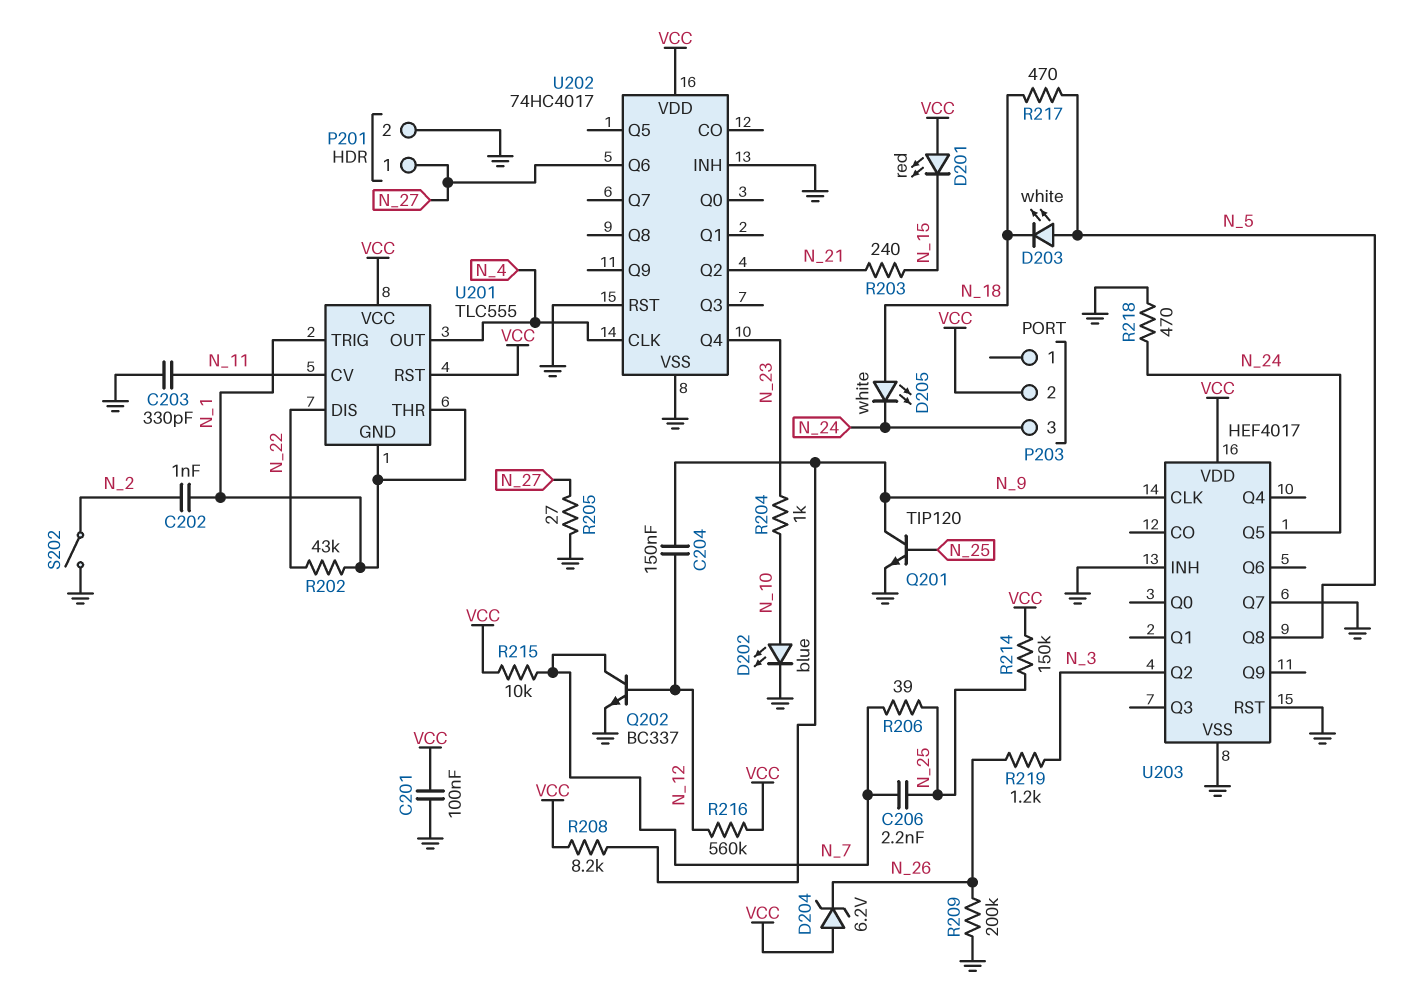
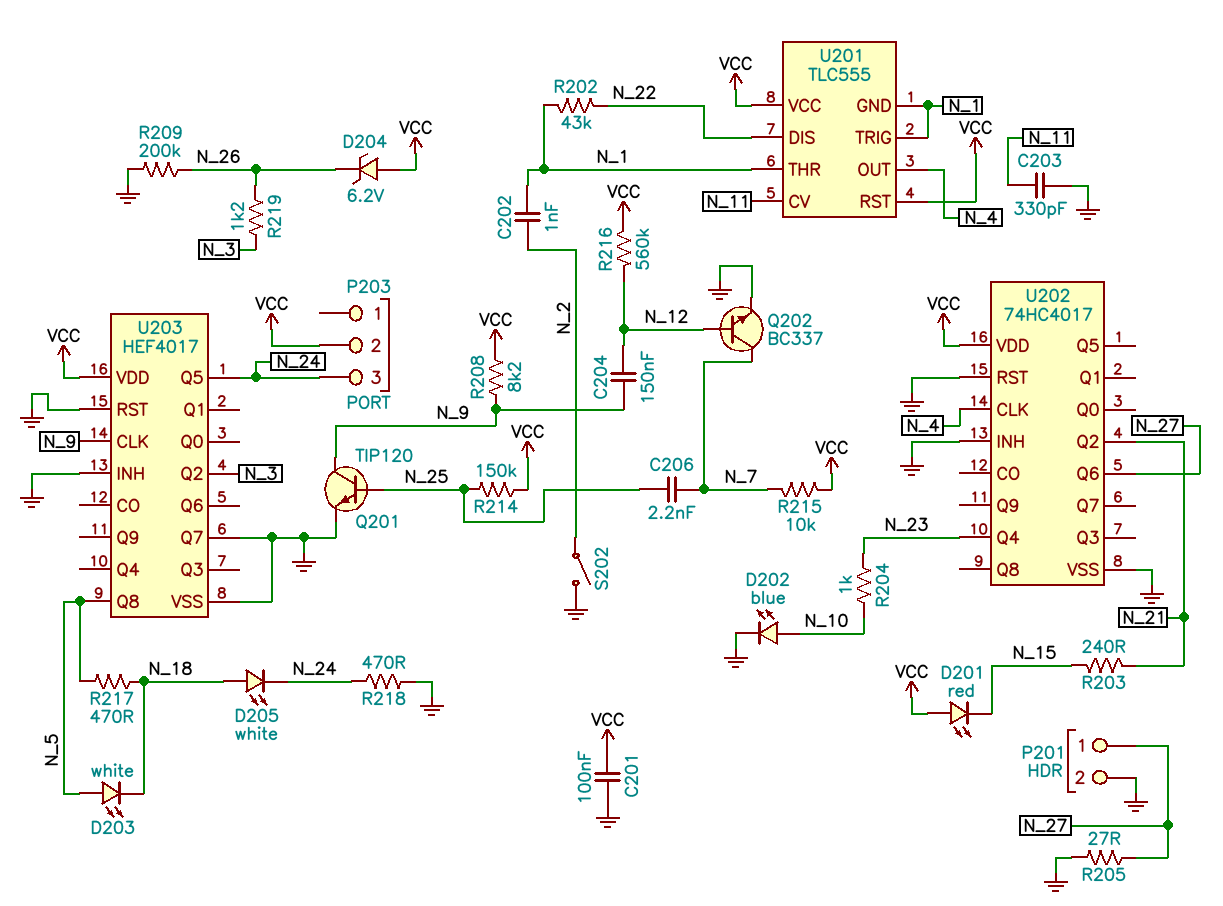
R206: 39 (N_7, N_25) -> none

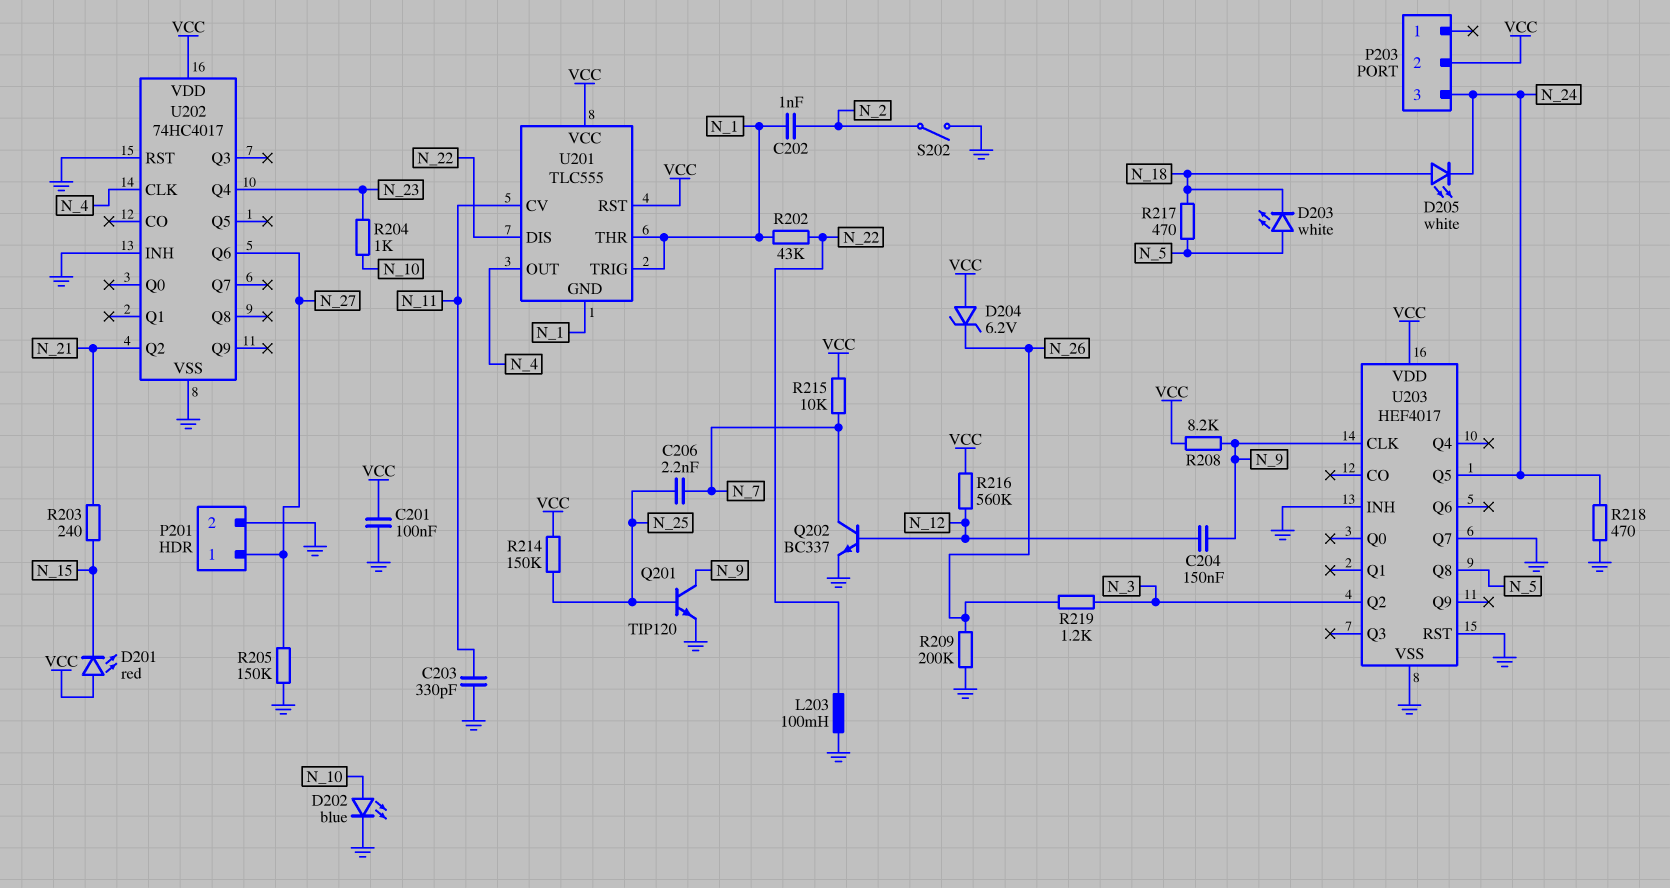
L203: none -> 100mH (GND, N_22)
R205: 27 (GND, N_27) -> 150k (GND, N_27)

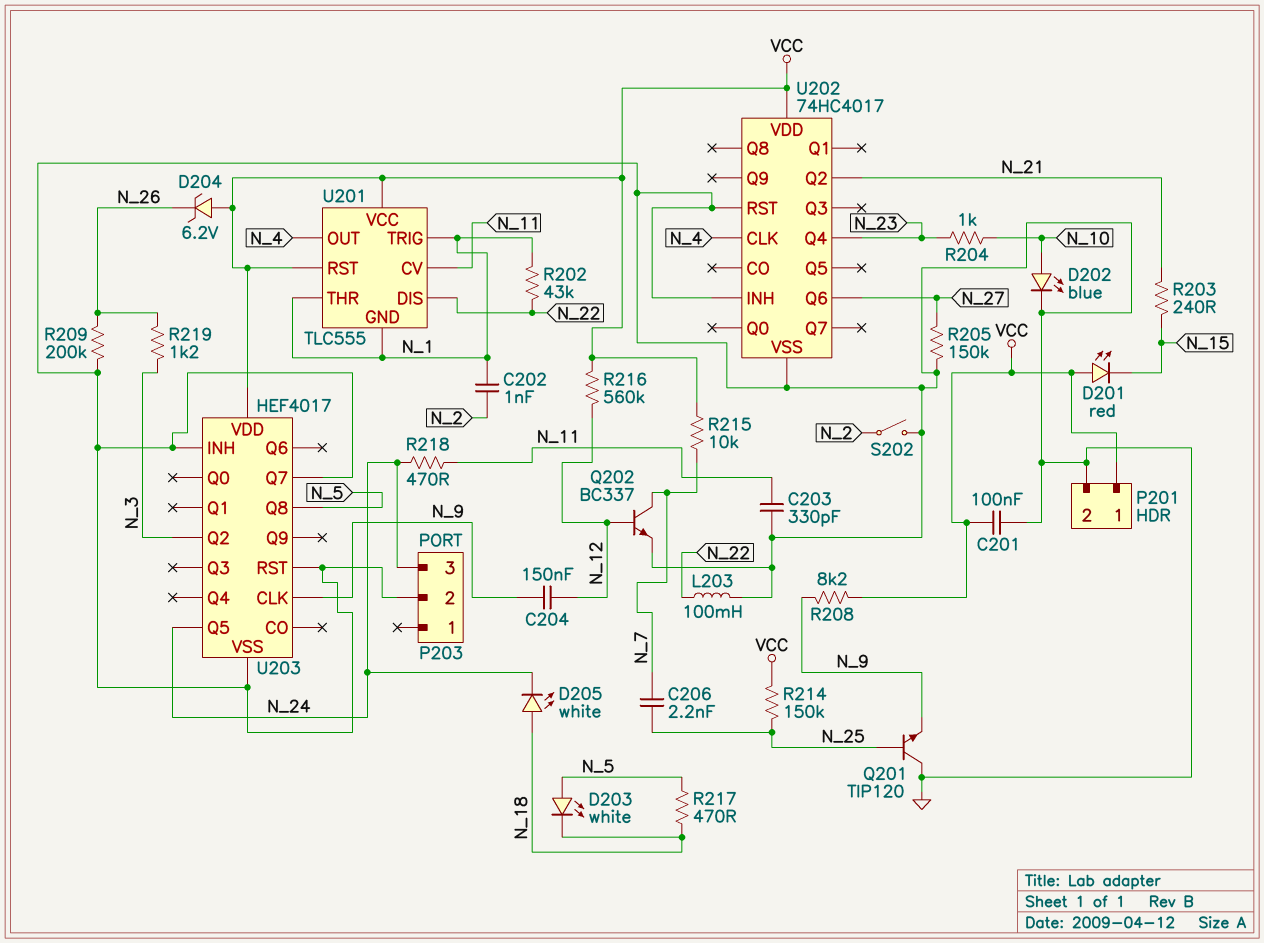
P201 pin 1: N_27 -> VCC
P203 pin 2: VCC -> GND
Q201: NPN TIP120 (B N_25, C N_9, E GND) -> NPN TIP120 (B N_25, C GND, E N_9)
R218: 470 (GND, N_24) -> 470 (N_11, N_24)

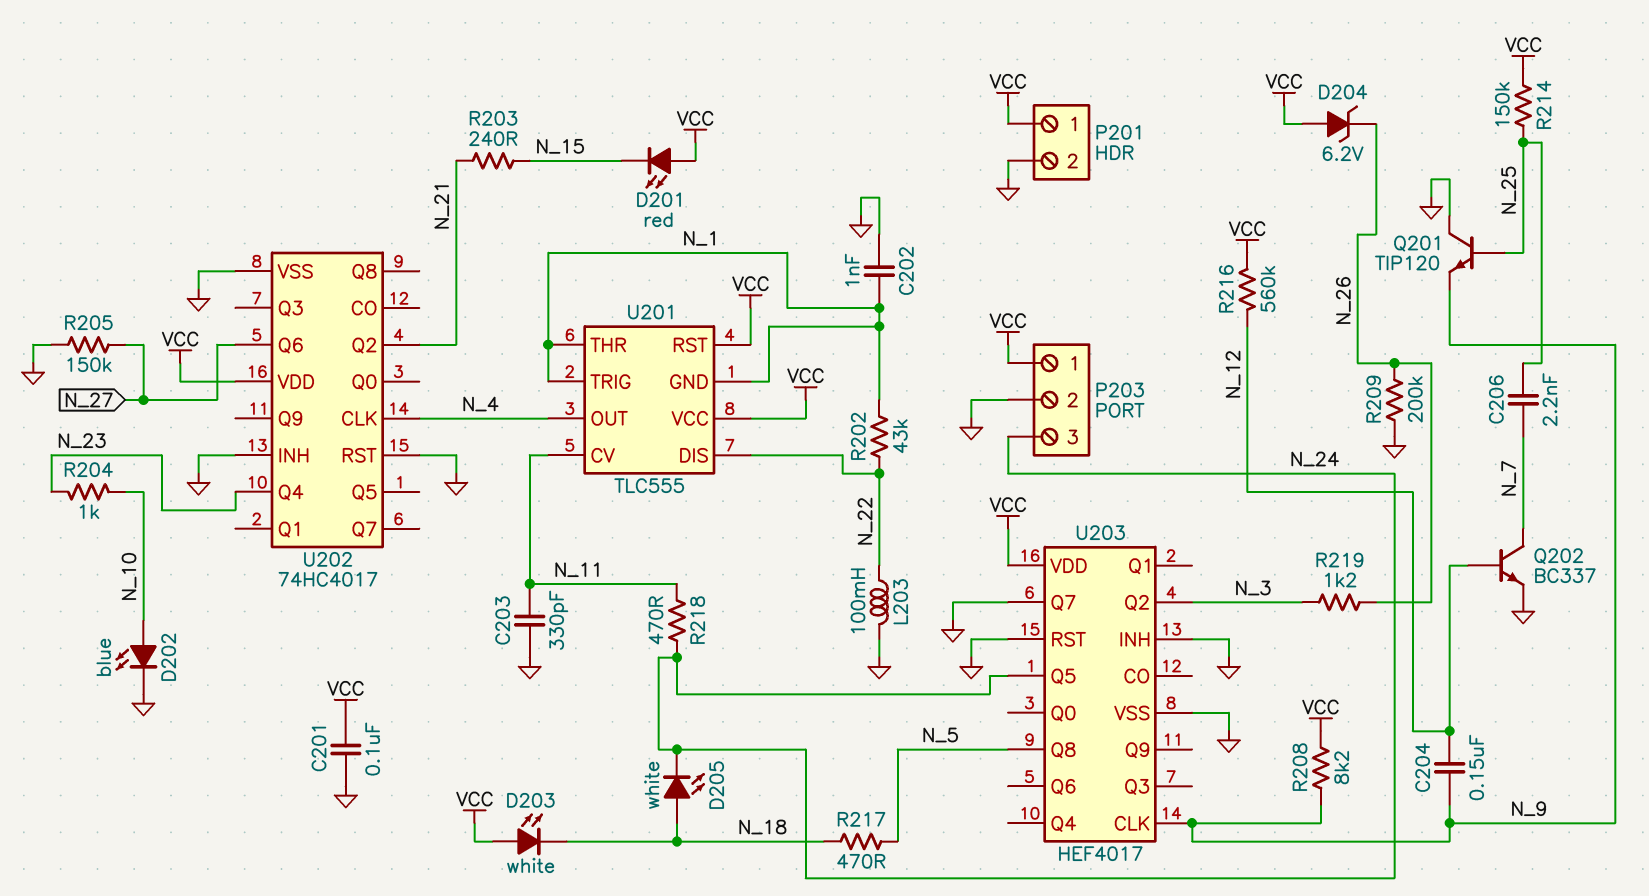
C202: 1nF (N_1, N_2) -> 1nF (GND, N_1)
D203: LED white (A N_5, K N_18) -> LED white (A VCC, K N_18)
P203 pin 1: none -> VCC
R215: 10k (N_7, VCC) -> none
S202: switch (GND, N_2) -> none

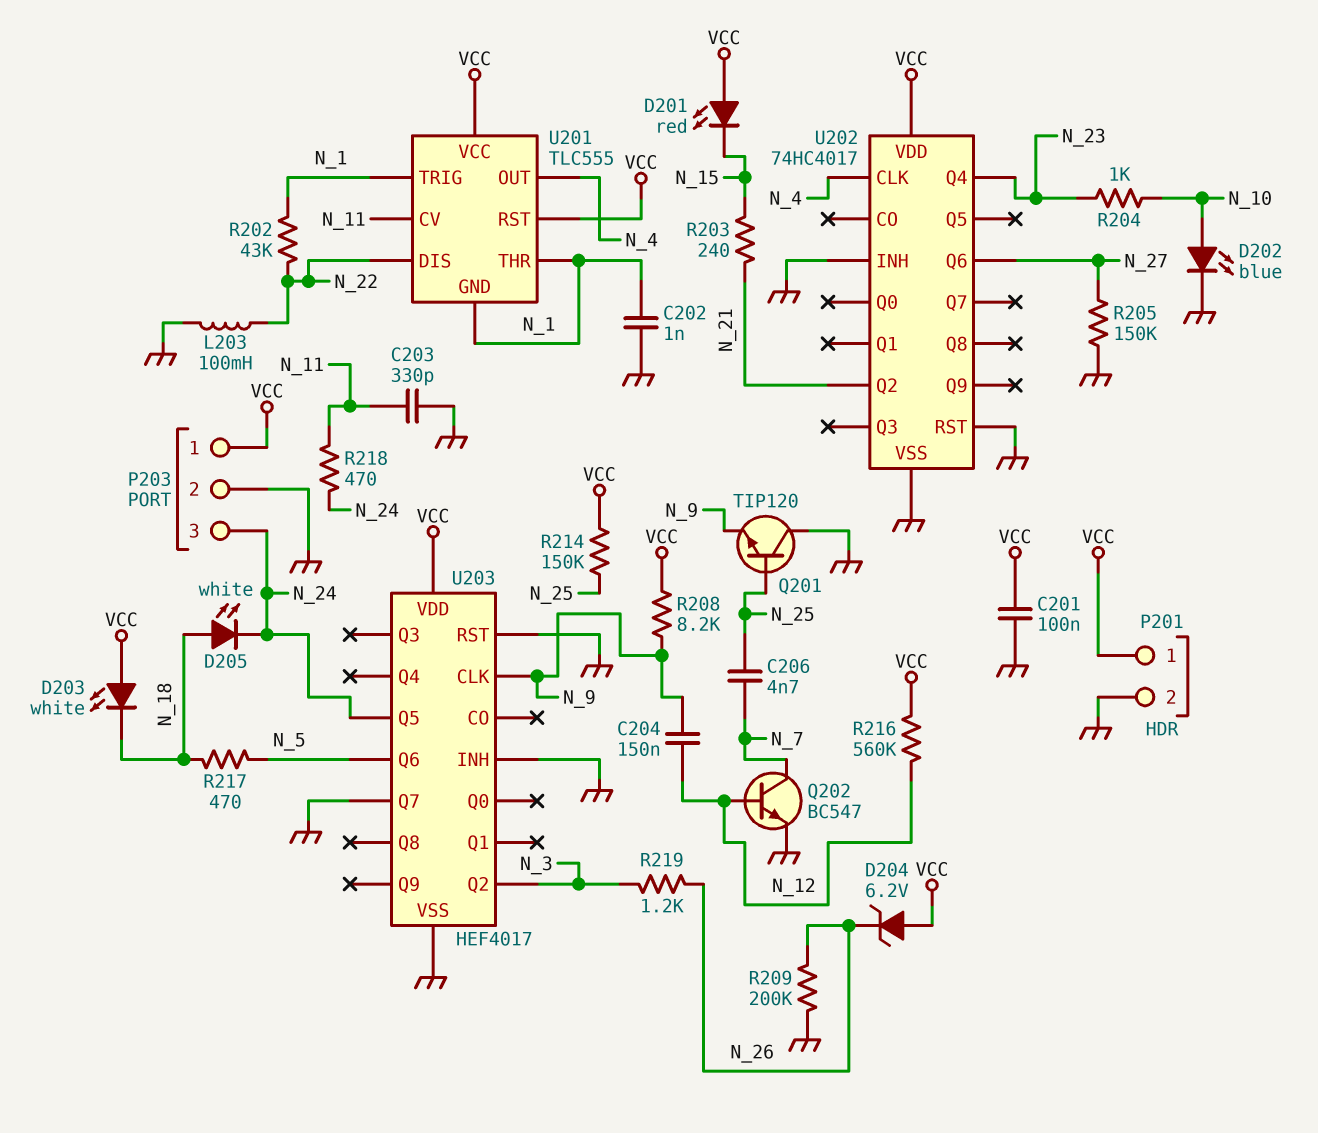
C206: 2.2nF (N_7, N_25) -> 4.7nF (N_7, N_25)
Q202: NPN BC337 (B N_12, C N_7, E GND) -> NPN BC547 (B N_12, C N_7, E GND)
U203 pin Q6: none -> N_5
U203 pin Q8: N_5 -> none

